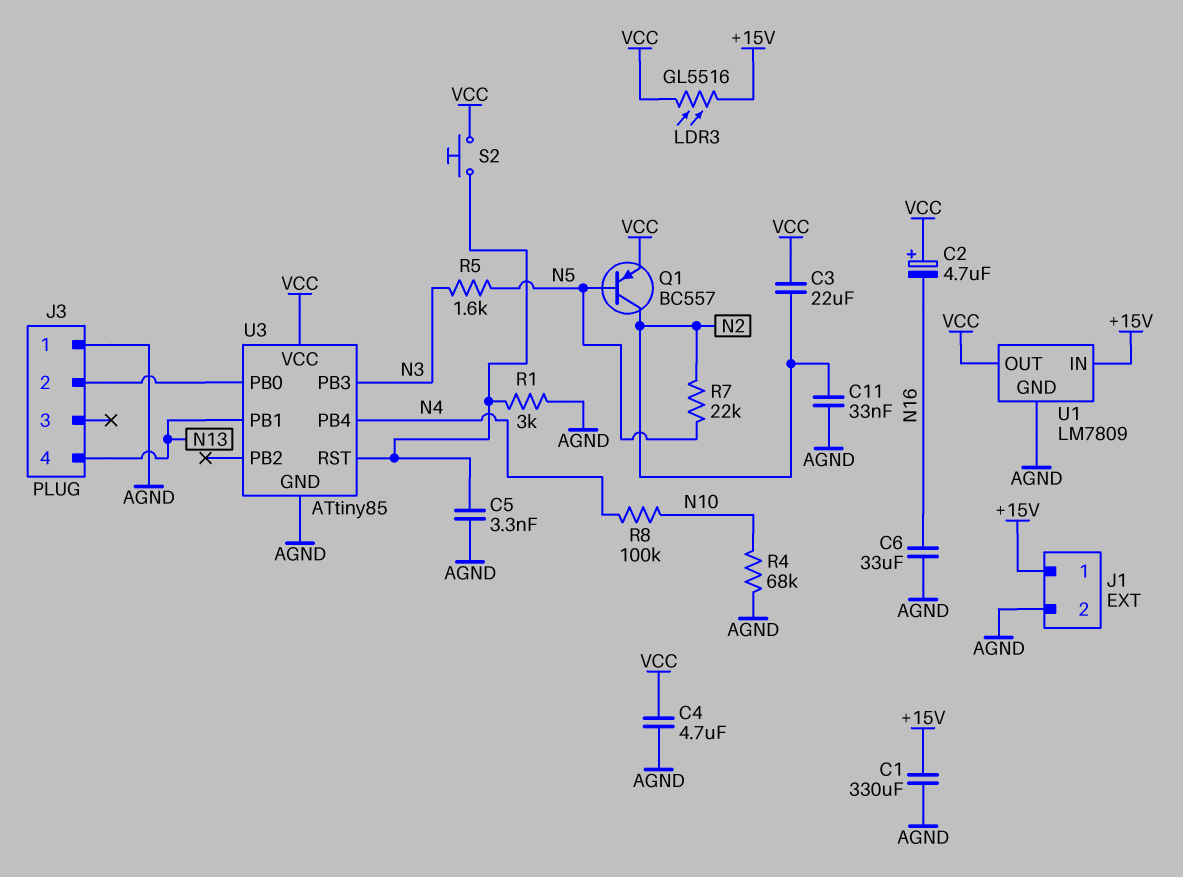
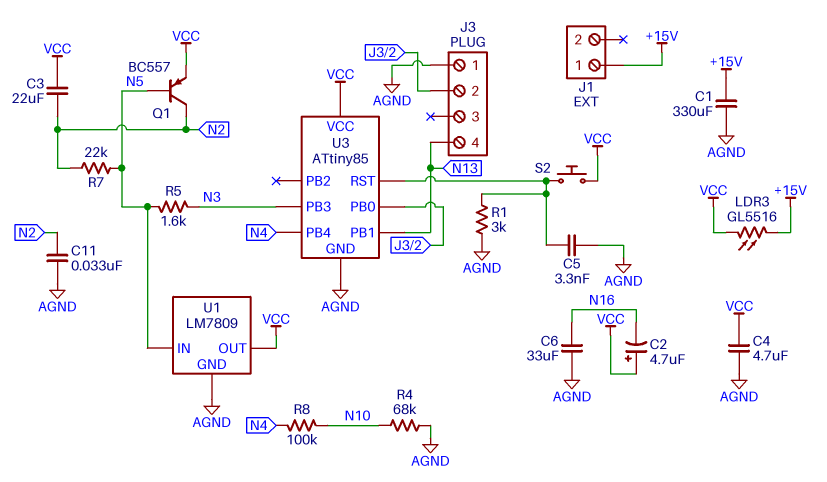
J1 pin 2: AGND -> none
U1 pin IN: +15V -> N5

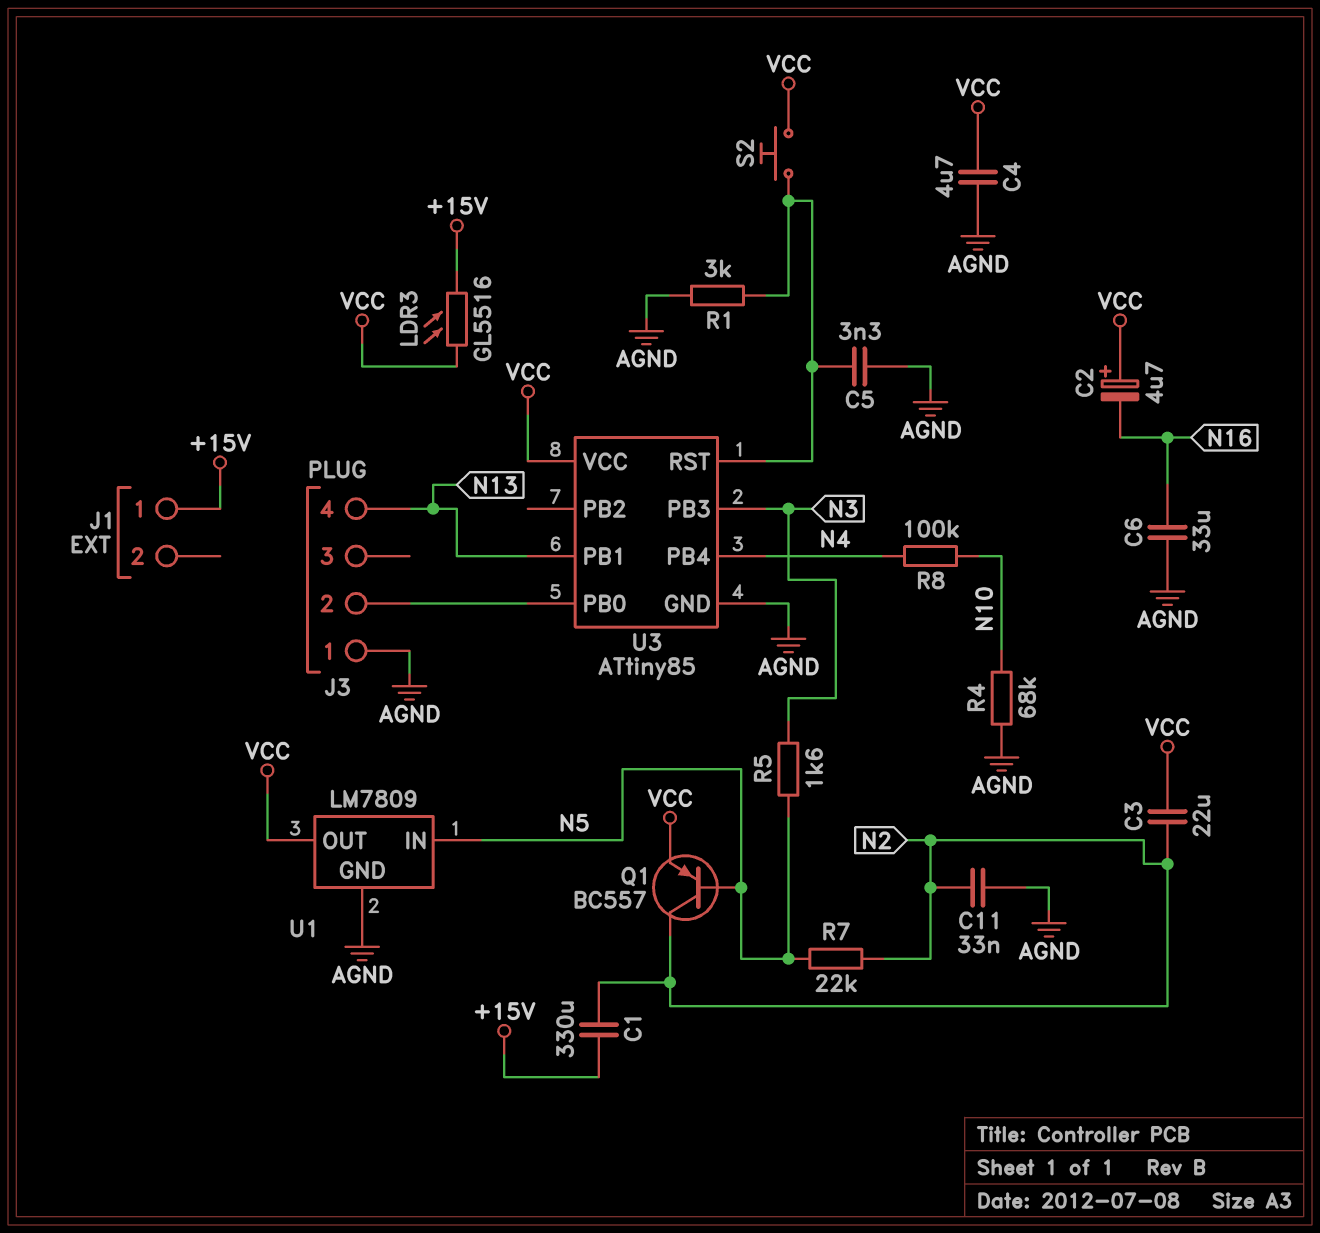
C1: 330uF (+15V, AGND) -> 330uF (+15V, N2)

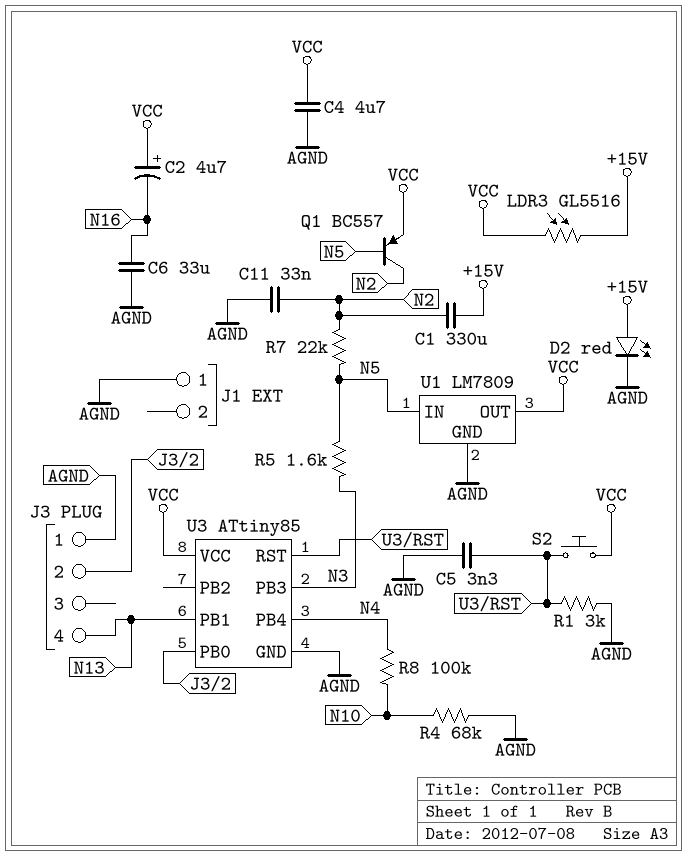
C3: 22uF (N2, VCC) -> none
D2: none -> LED red (A +15V, K AGND)
J1 pin 1: +15V -> AGND

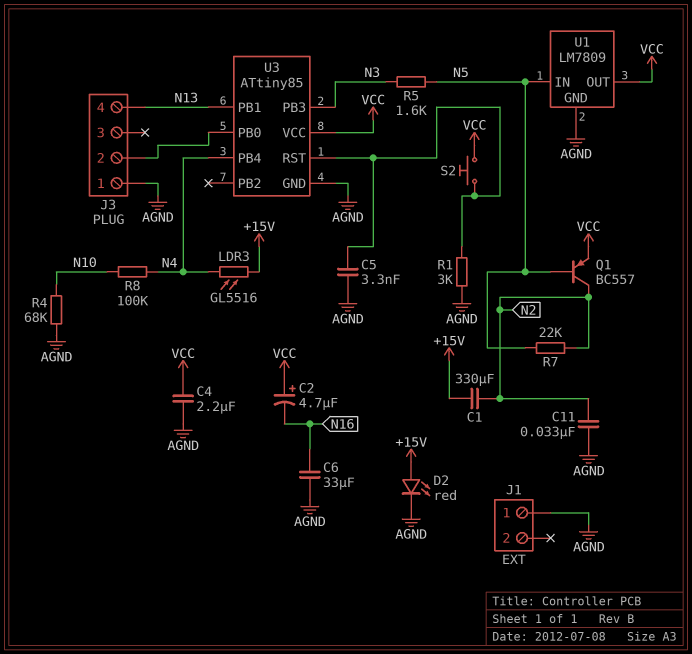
C4: 4.7uF (AGND, VCC) -> 2.2uF (AGND, VCC)
LDR3: GL5516 (+15V, VCC) -> GL5516 (+15V, N4)

